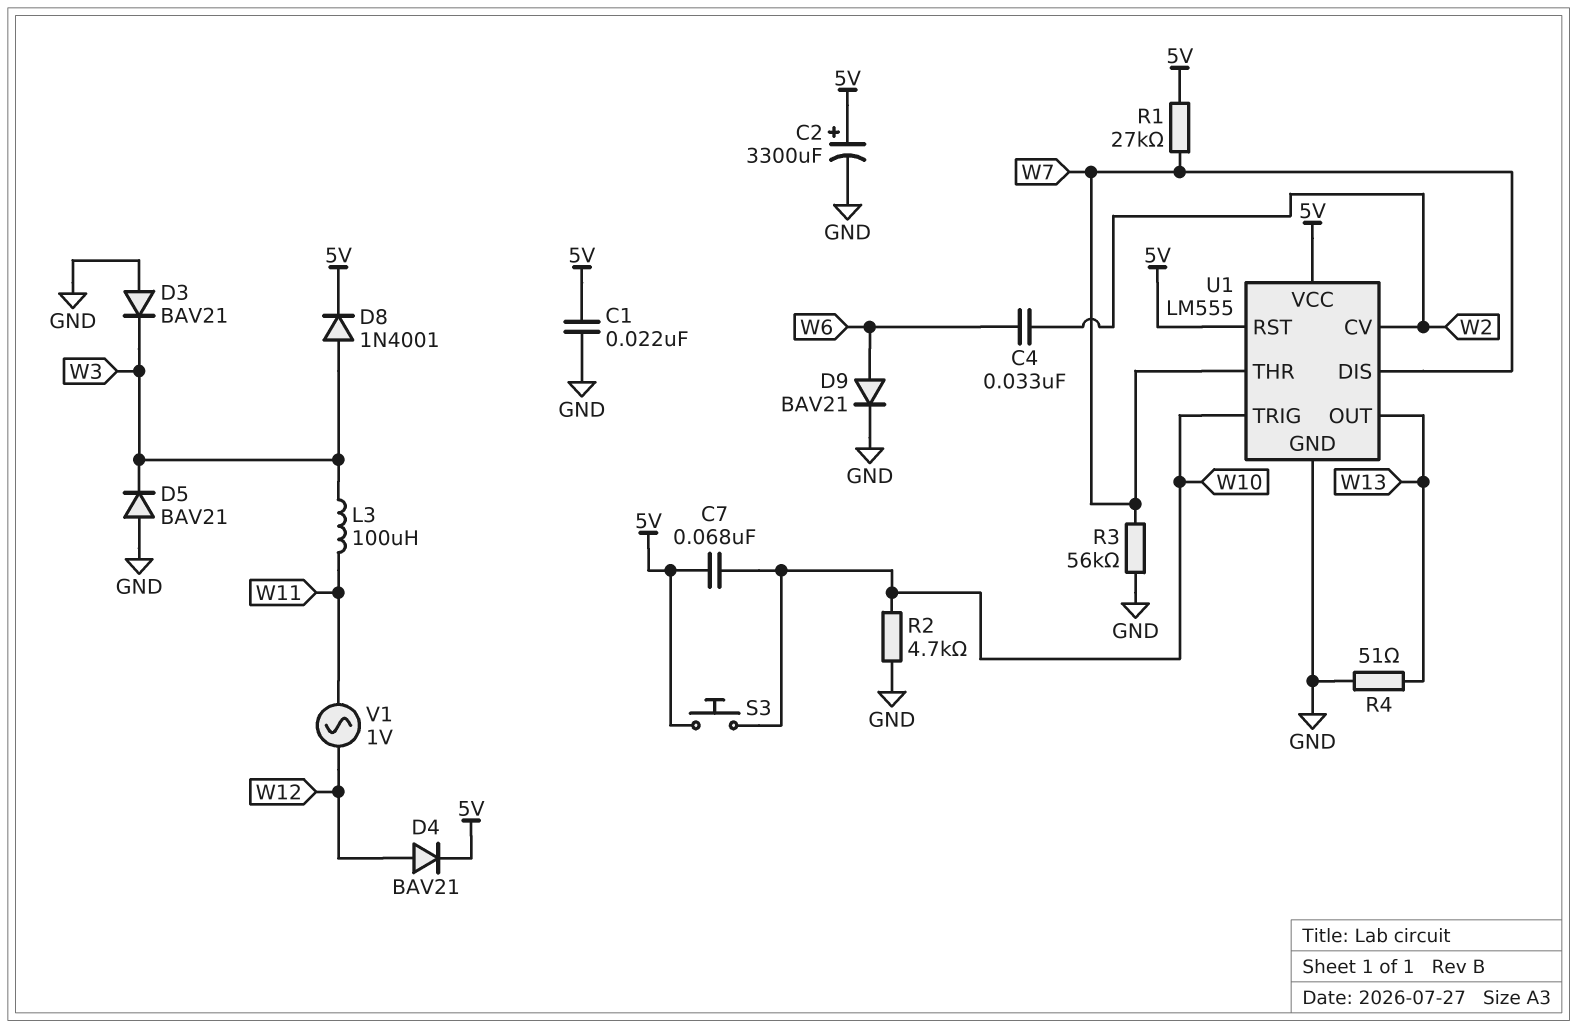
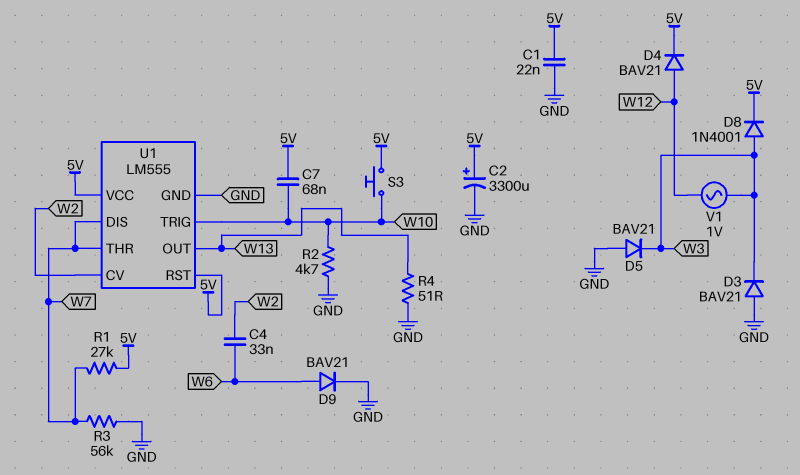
L3: 100uH (W3, W11) -> none
V1: AC 1V (W11, W12) -> AC 1V (W3, W12)

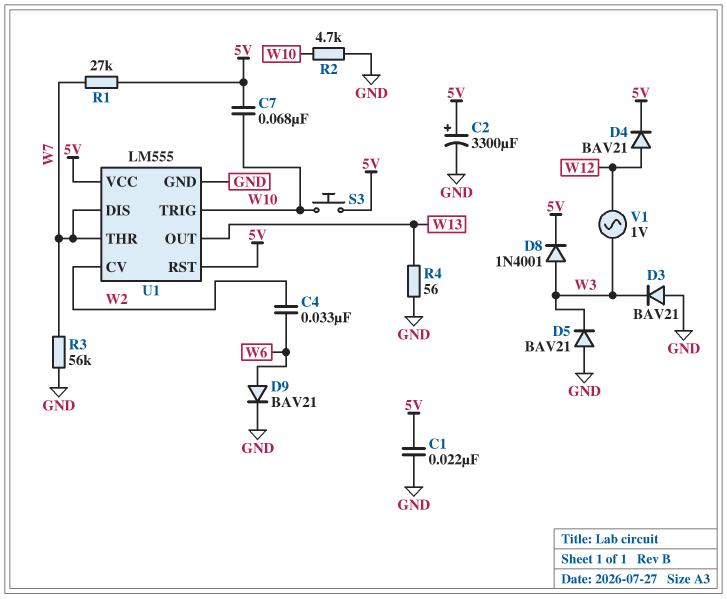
R4: 51 (GND, W13) -> 56 (GND, W13)

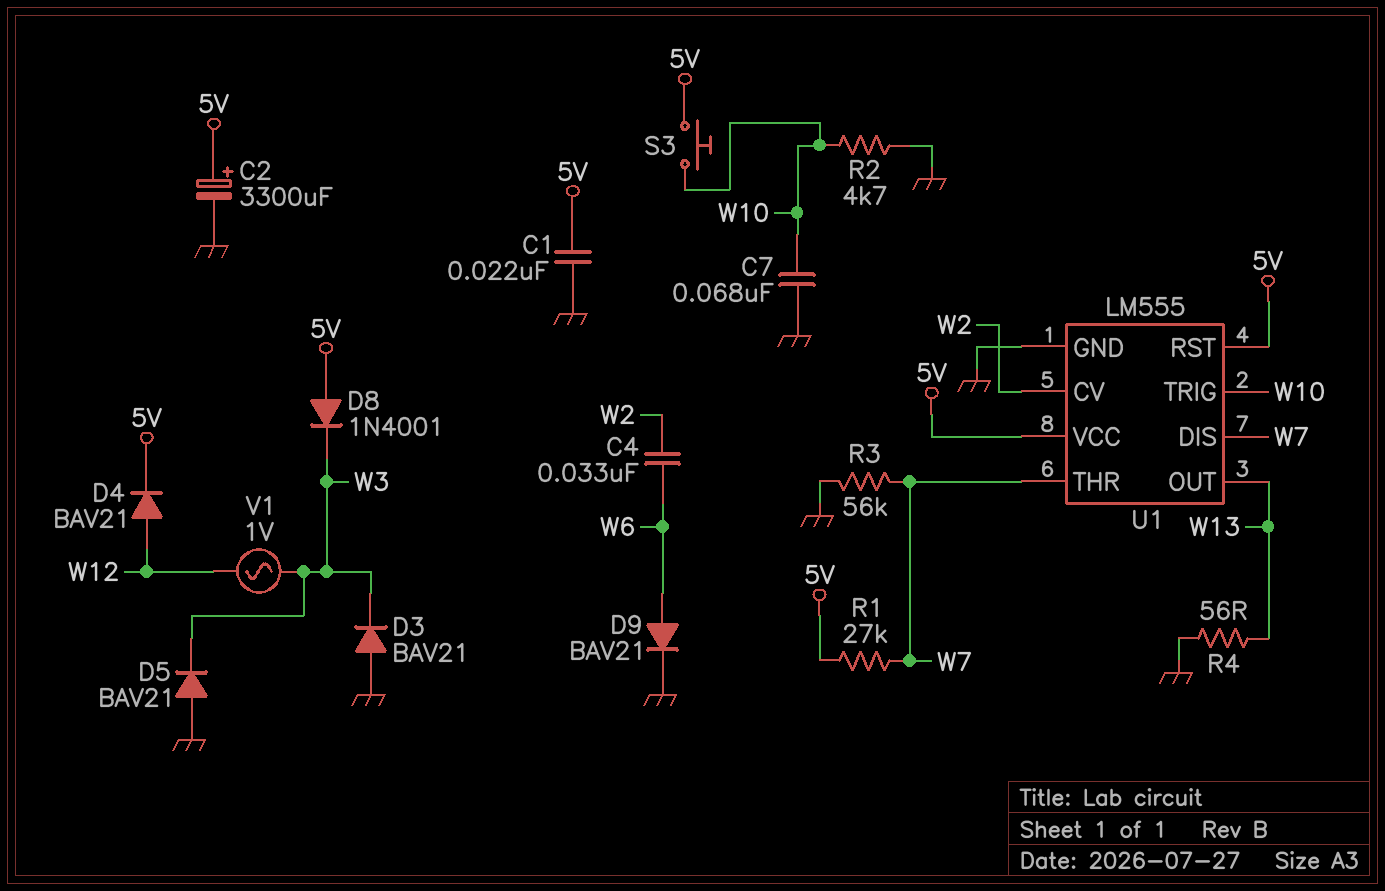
C7: 68nF (5V, W10) -> 68nF (GND, W10)
D8: diode 1N4001 (A W3, K 5V) -> diode 1N4001 (A 5V, K W3)

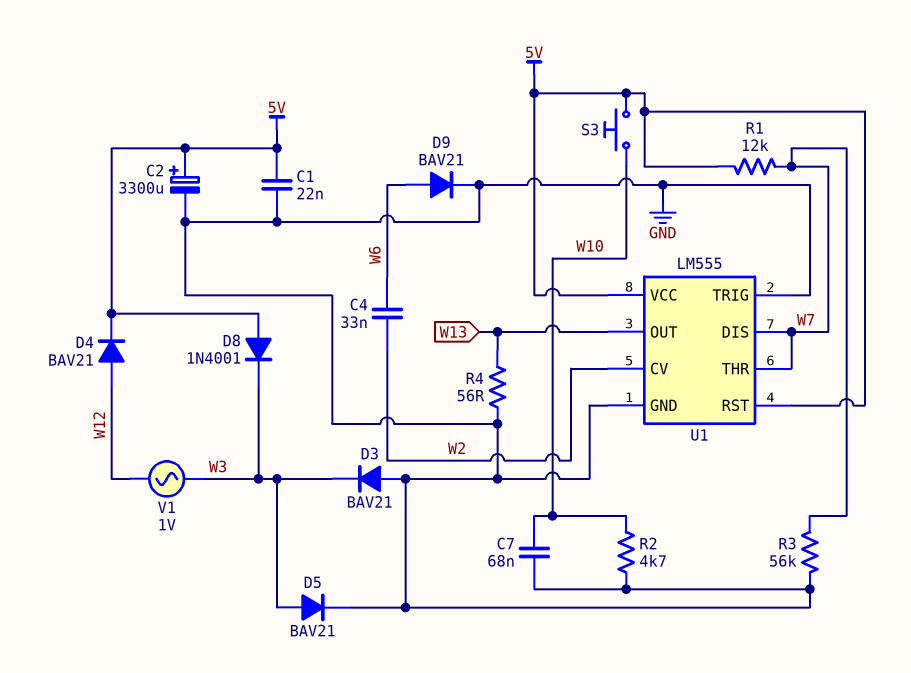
D5: diode BAV21 (A GND, K W3) -> diode BAV21 (A W3, K GND)
R1: 27k (5V, W7) -> 12k (5V, W7)
U1 pin TRIG: W10 -> GND

